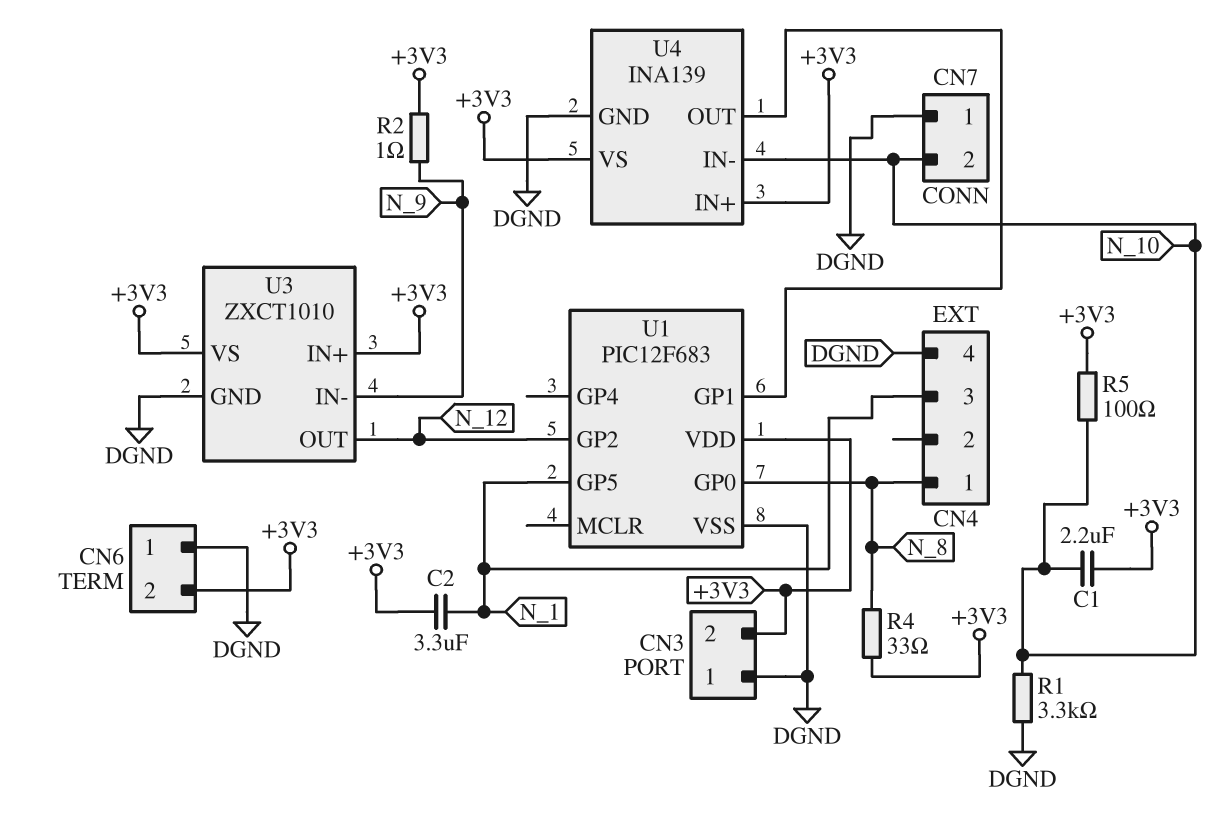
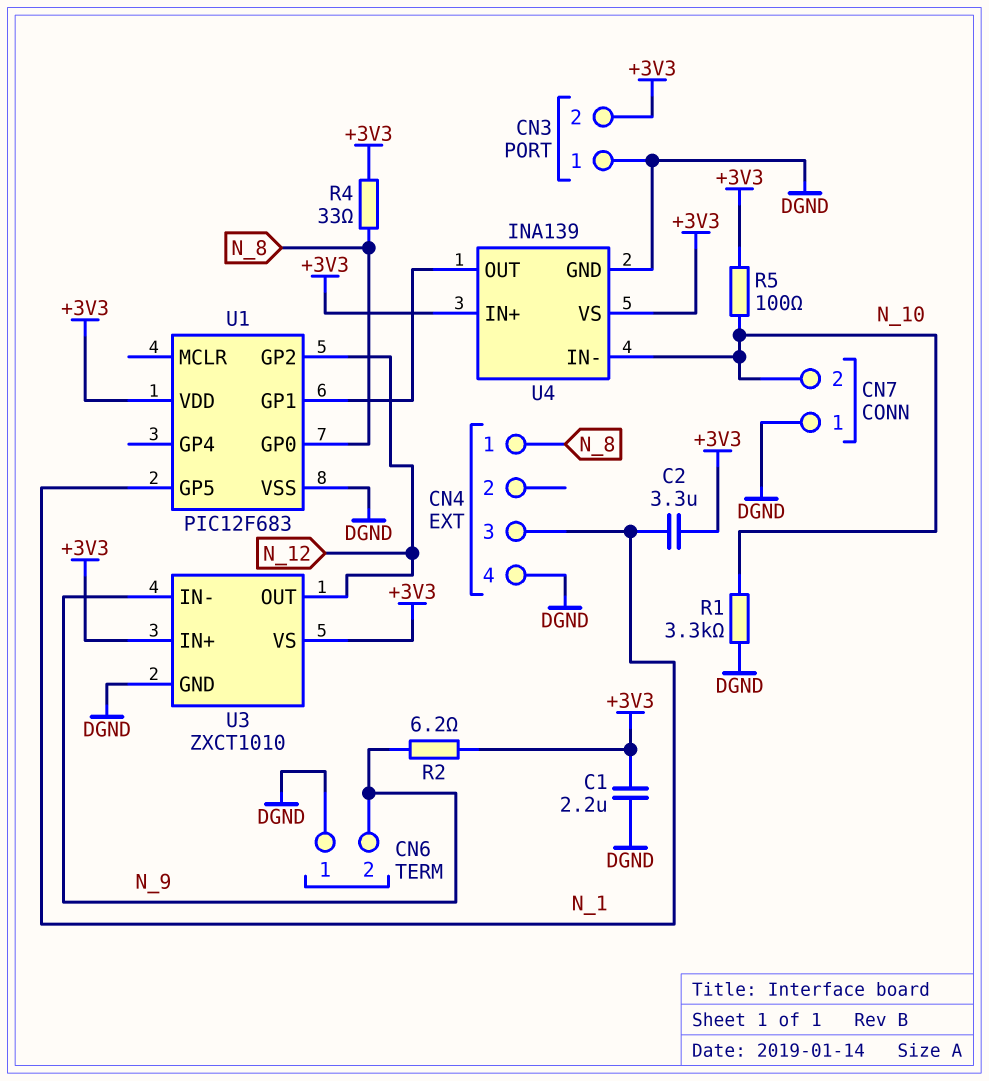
C1: 2.2uF (+3V3, N_10) -> 2.2uF (+3V3, DGND)
CN6 pin 2: +3V3 -> N_9
R2: 1 (+3V3, N_9) -> 6.2 (+3V3, N_9)

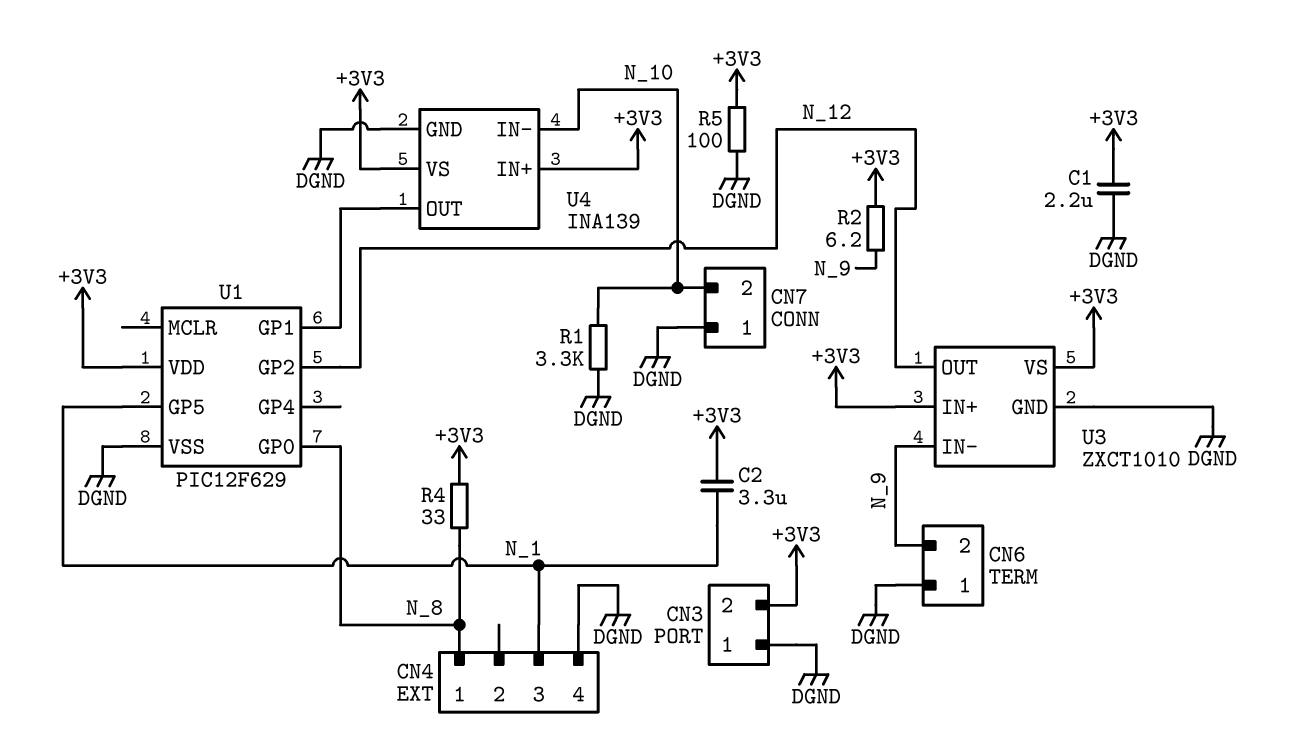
R5: 100 (+3V3, N_10) -> 100 (+3V3, DGND)
U1: PIC12F683 -> PIC12F629

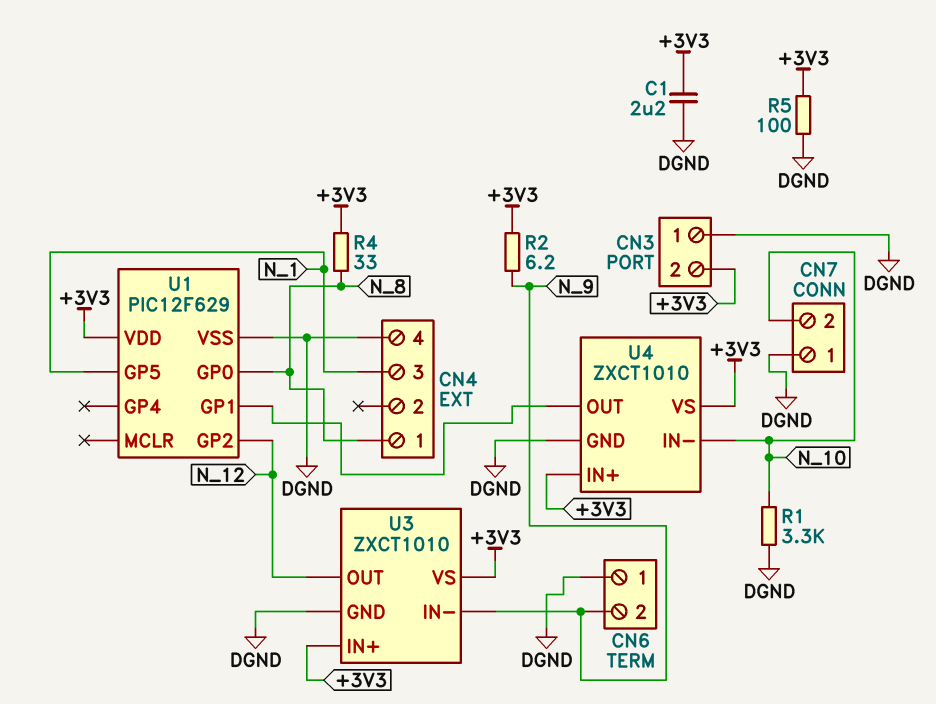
C2: 3.3uF (+3V3, N_1) -> none
U4: INA139 -> ZXCT1010

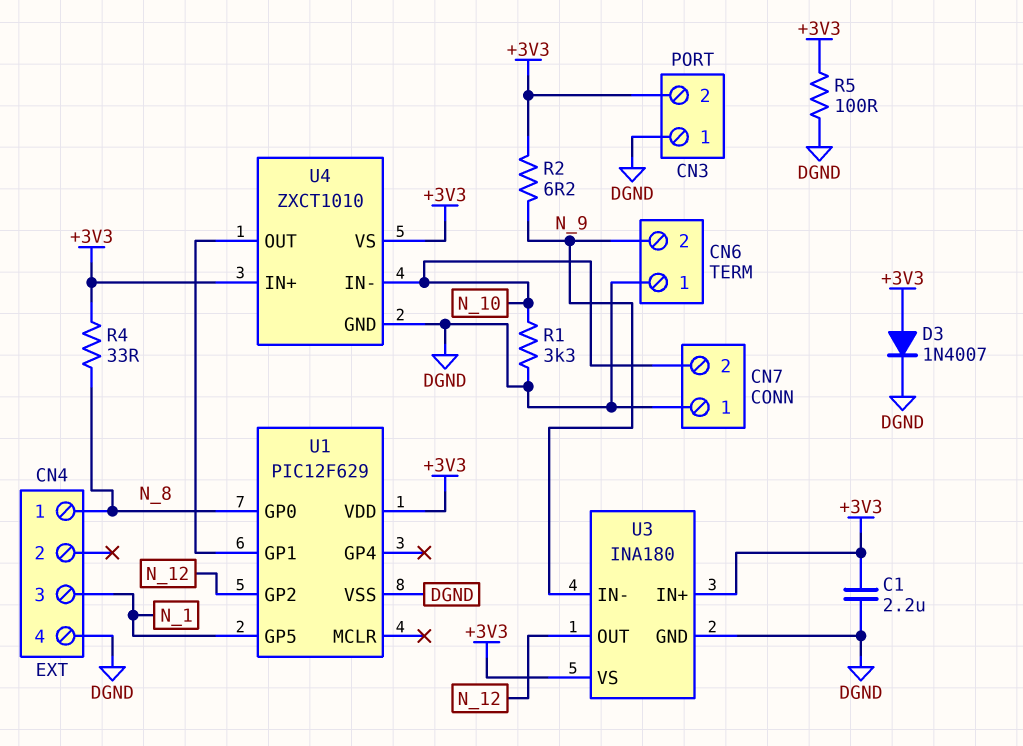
D3: none -> diode 1N4007 (A +3V3, K DGND)
U3: ZXCT1010 -> INA180

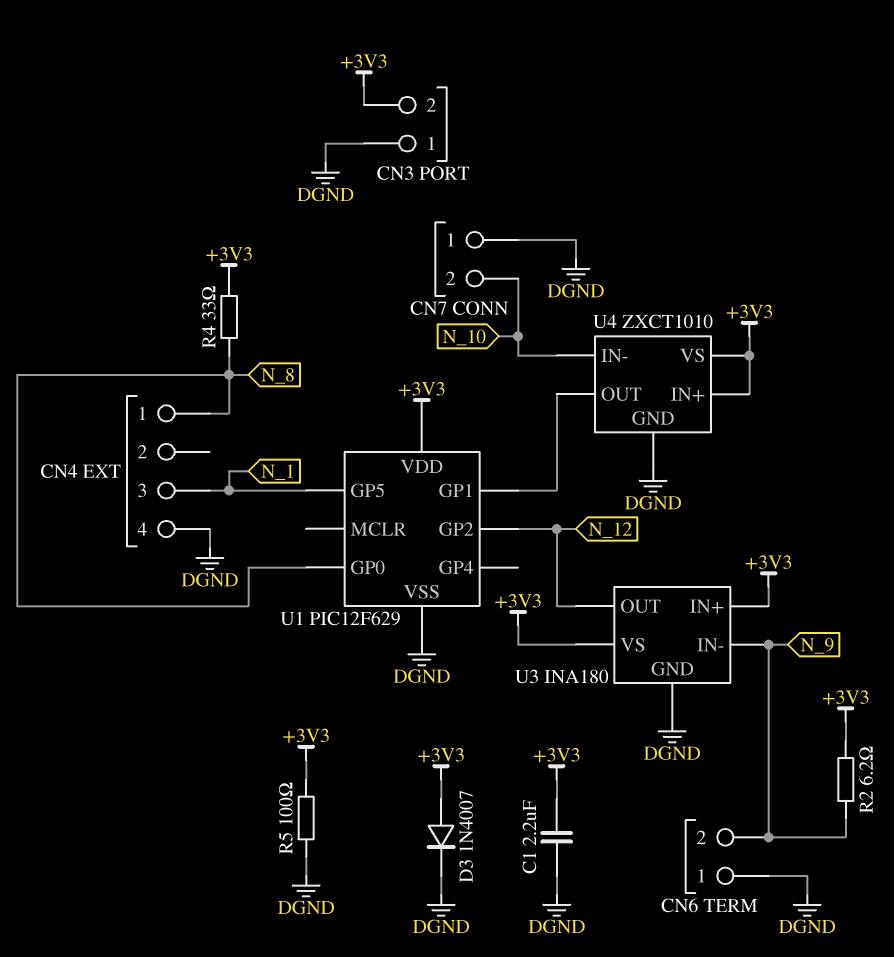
R1: 3.3k (DGND, N_10) -> none

